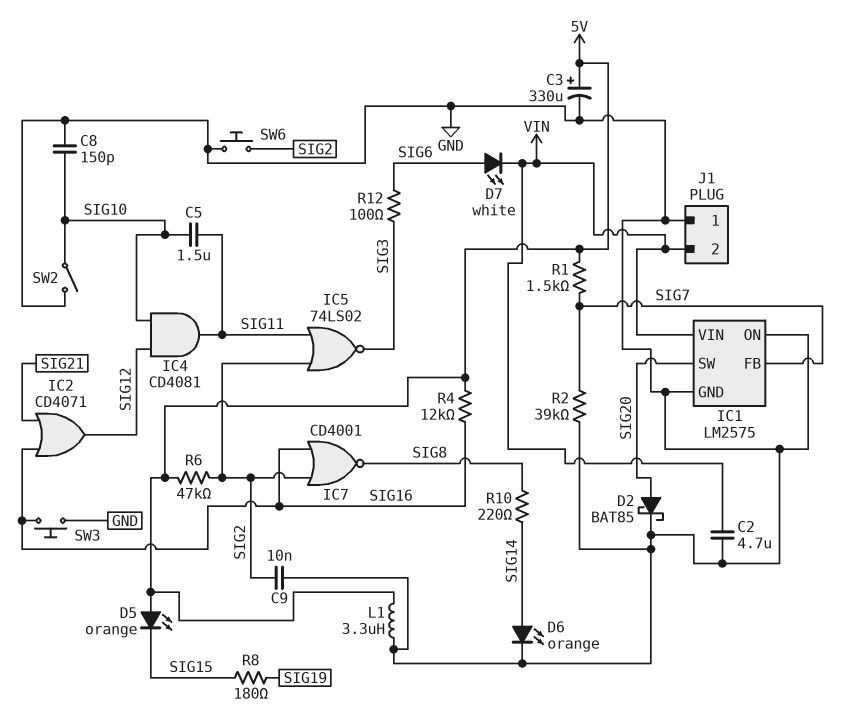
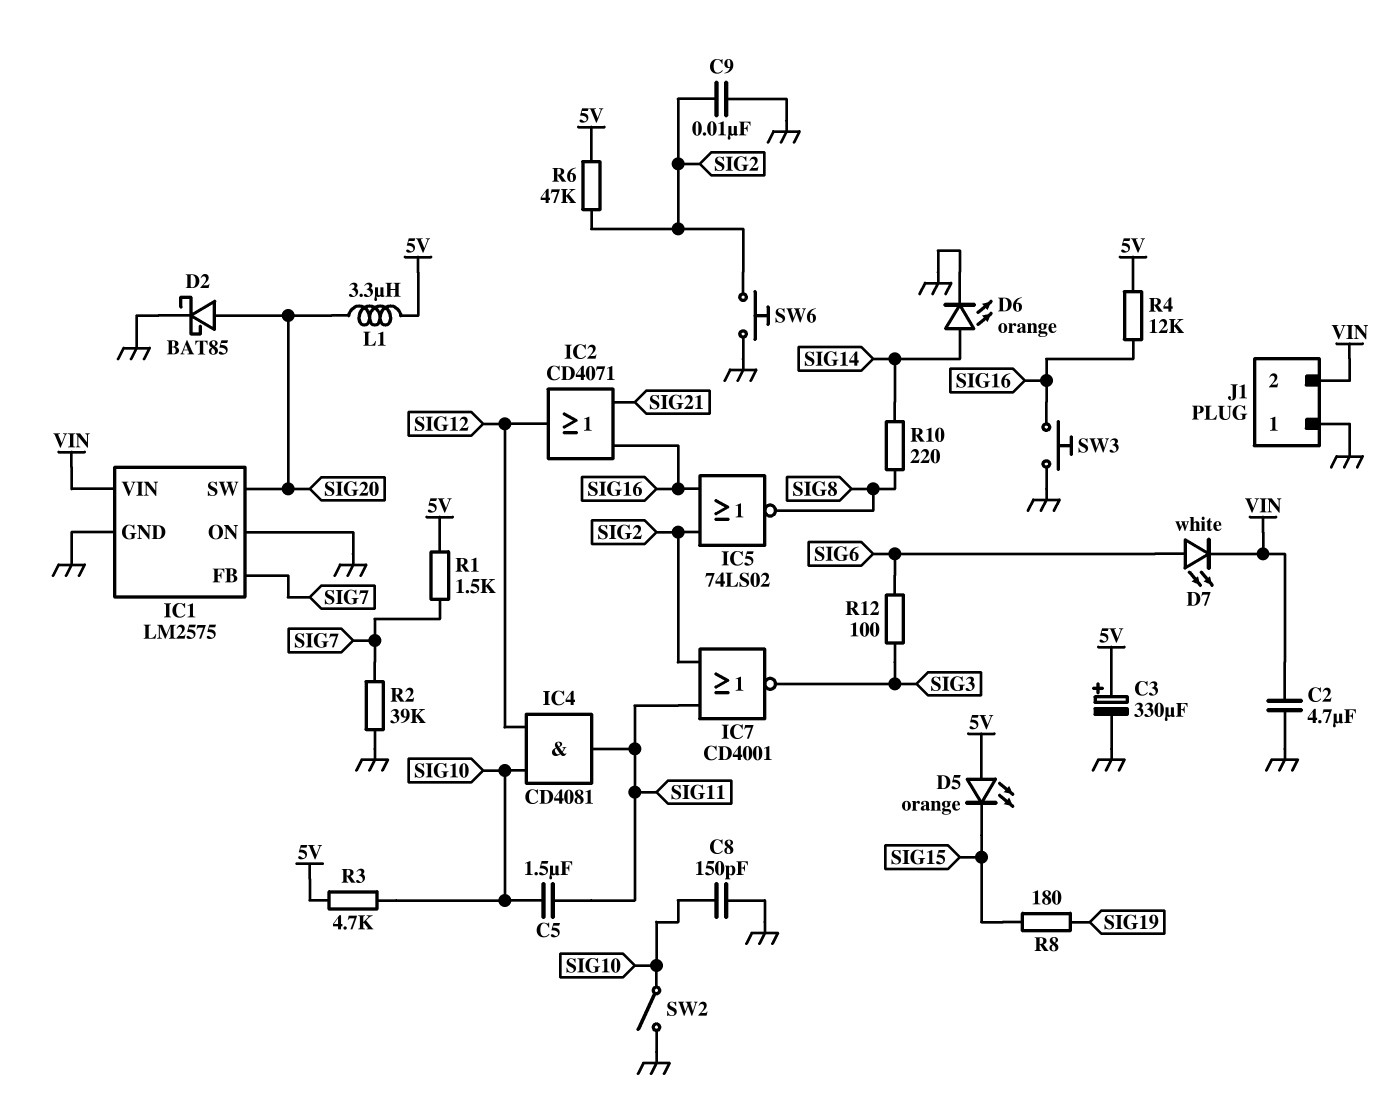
IC5: NOR 74LS02 (in SIG2, in SIG11, out SIG3) -> NOR 74LS02 (in SIG2, in SIG16, out SIG8)
IC7: NOR CD4001 (in SIG2, in SIG16, out SIG8) -> NOR CD4001 (in SIG2, in SIG11, out SIG3)
L1: 3.3uH (5V, GND) -> 3.3uH (5V, SIG20)
R3: none -> 4.7k (5V, SIG10)

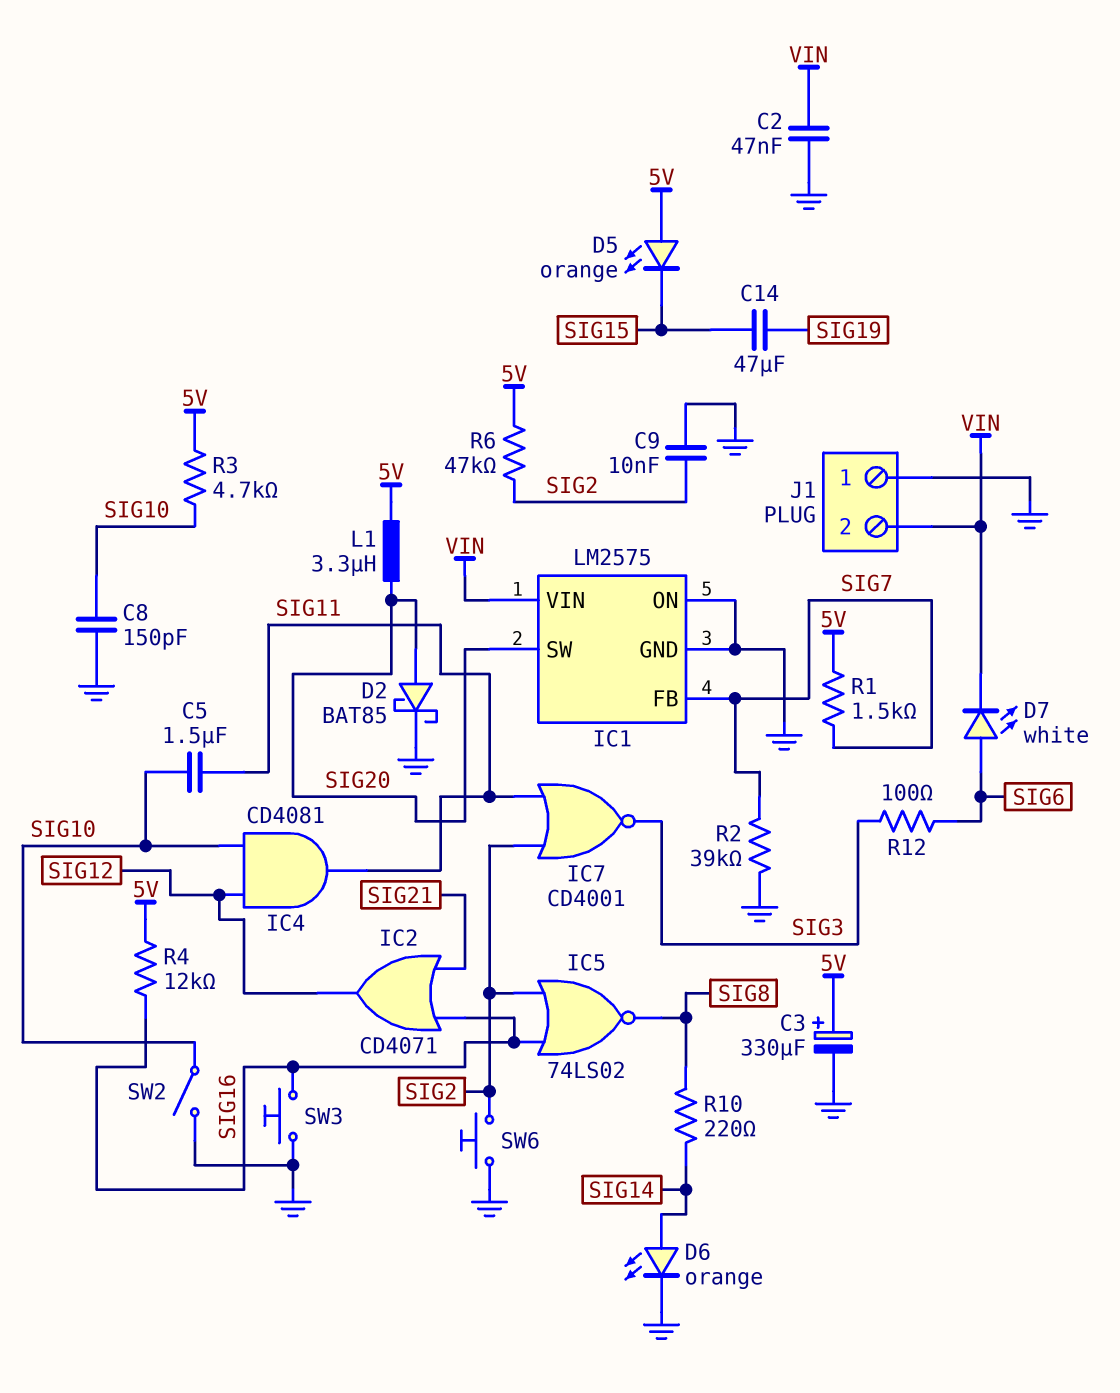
C2: 4.7uF (GND, VIN) -> 47nF (GND, VIN)
C14: none -> 47uF (SIG15, SIG19)
R8: 180 (SIG15, SIG19) -> none

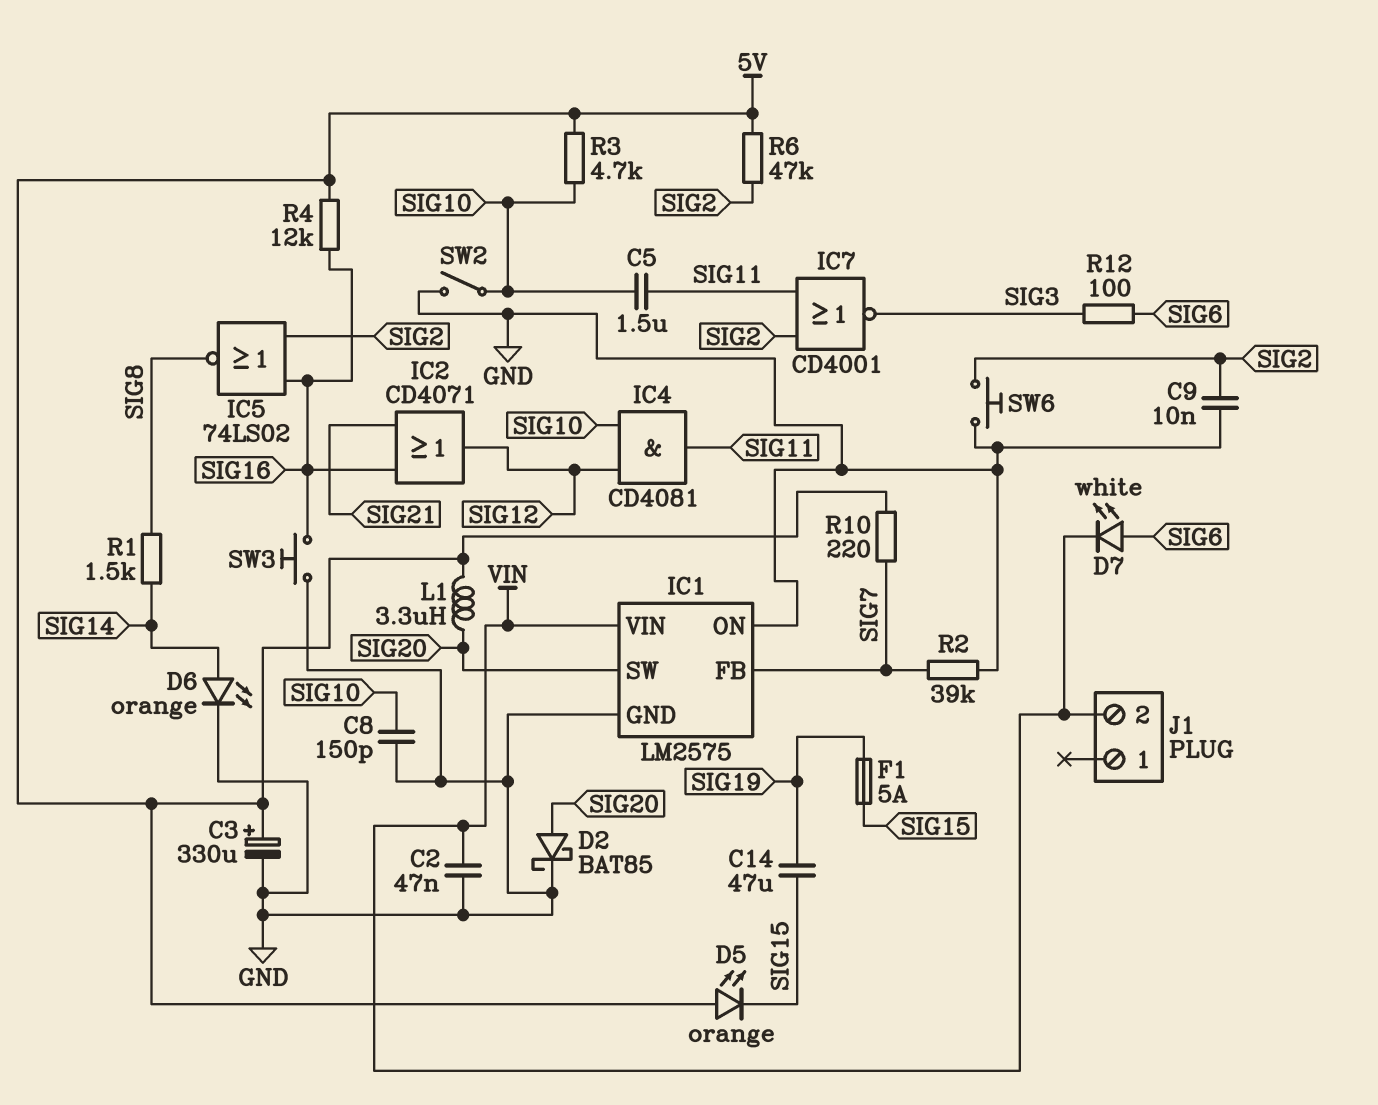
F1: none -> 5A (SIG15, SIG19)
J1 pin 1: GND -> none
R1: 1.5k (5V, SIG7) -> 1.5k (SIG8, SIG14)
R10: 220 (SIG8, SIG14) -> 220 (5V, SIG7)

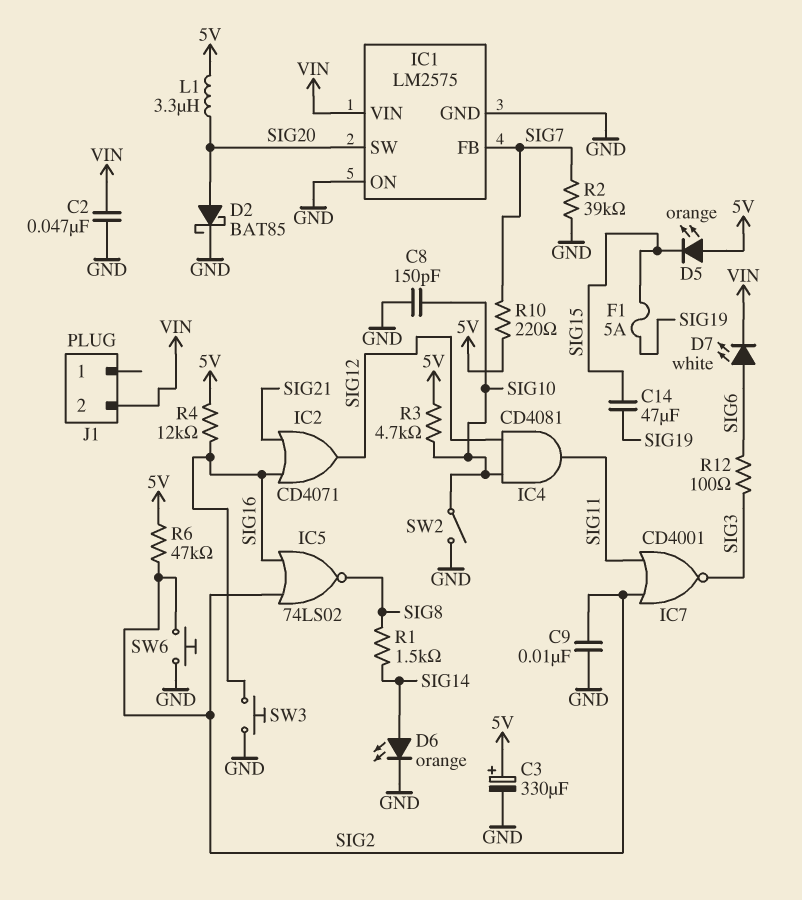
C5: 1.5uF (SIG10, SIG11) -> none

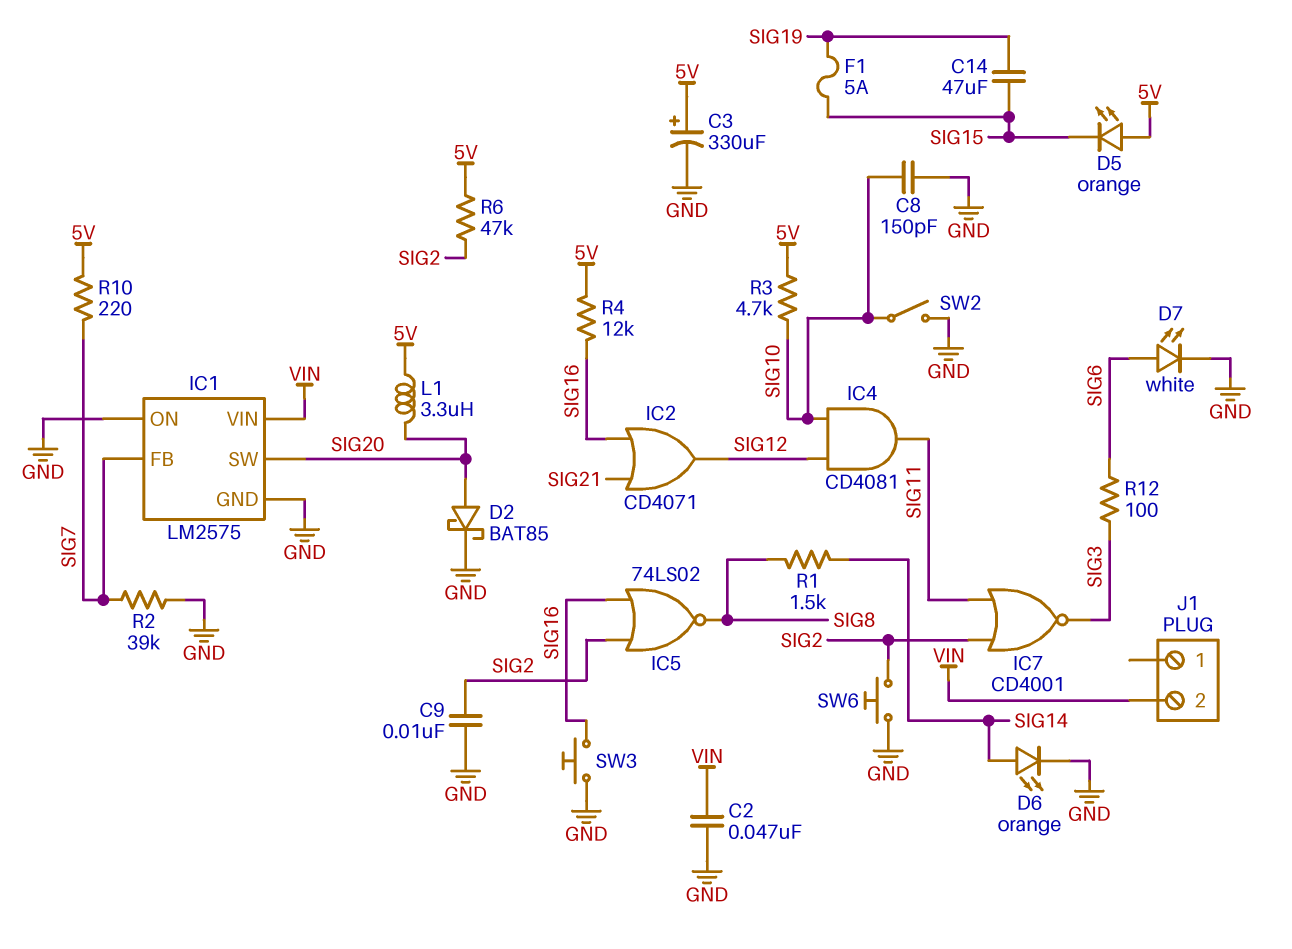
D7: LED white (A SIG6, K VIN) -> LED white (A SIG6, K GND)

